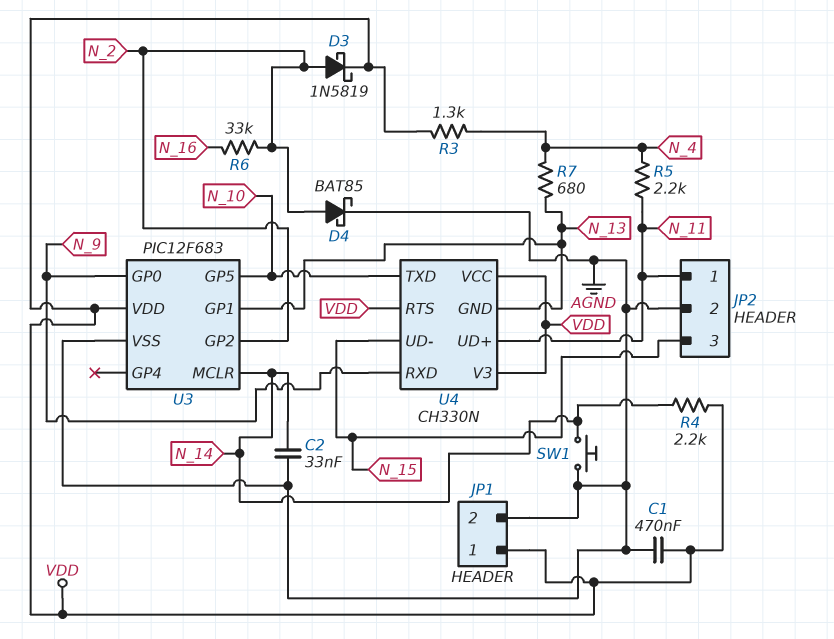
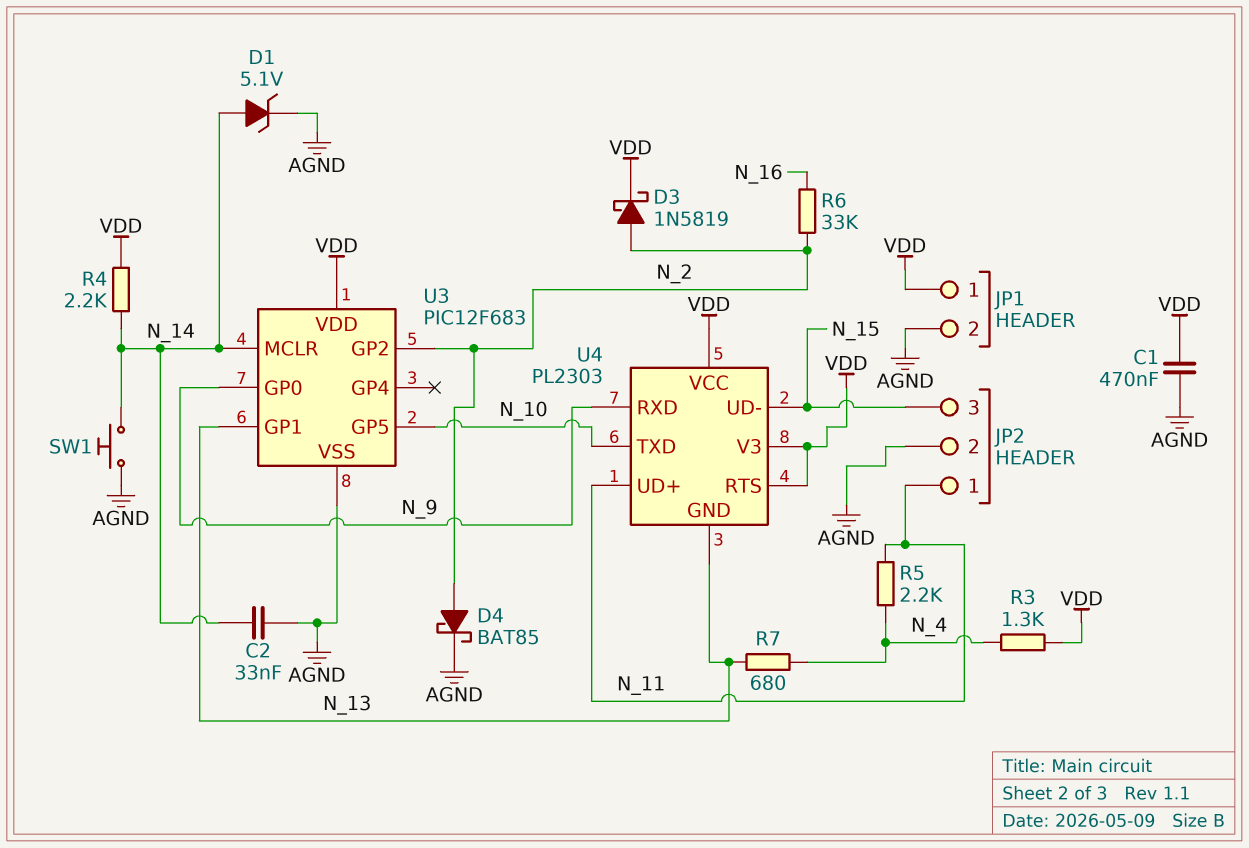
D1: none -> zener 5.1V (A N_14, K AGND)
U4: CH330N -> PL2303

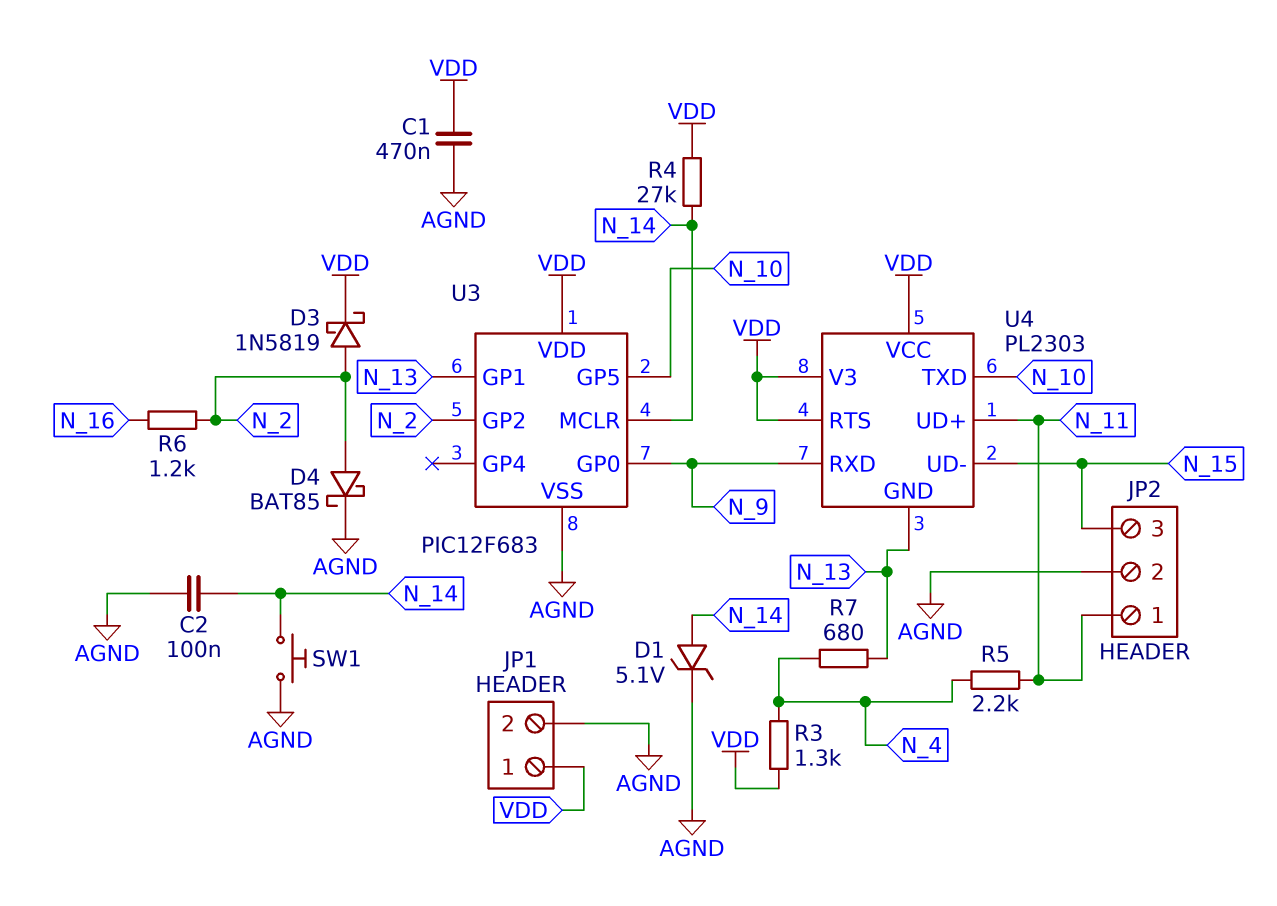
C2: 33nF (AGND, N_14) -> 100nF (AGND, N_14)
R4: 2.2k (N_14, VDD) -> 27k (N_14, VDD)
R6: 33k (N_2, N_16) -> 1.2k (N_2, N_16)

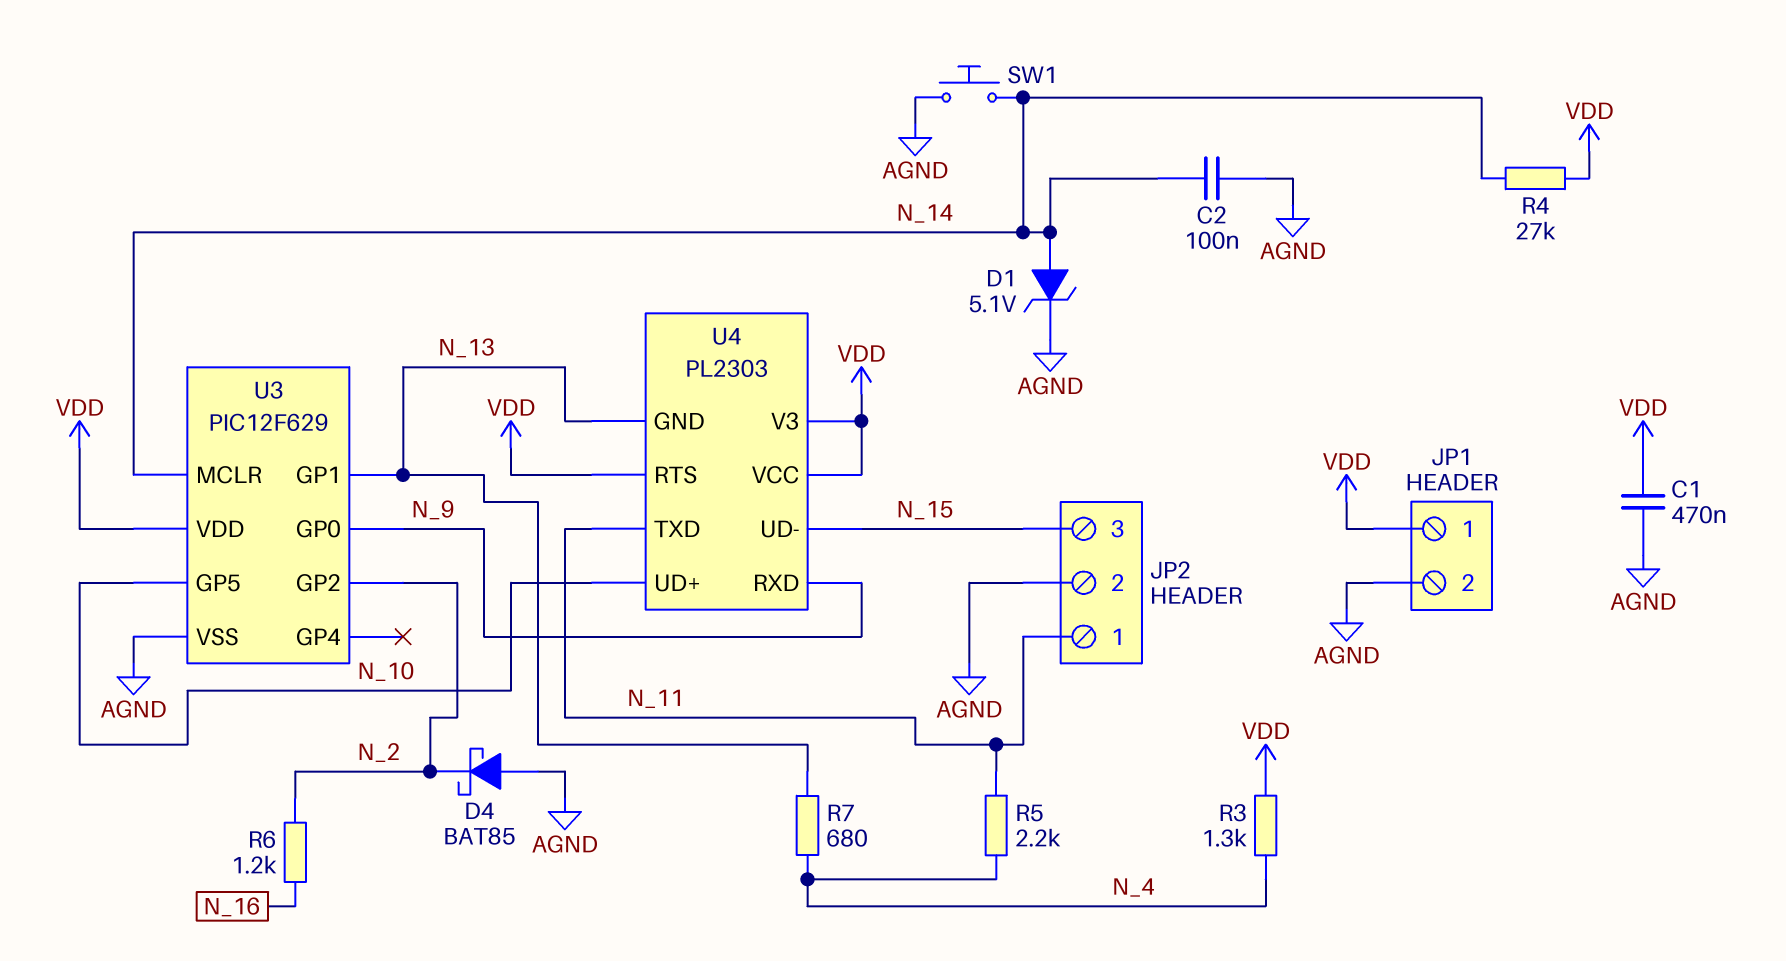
D3: schottky 1N5819 (A N_2, K VDD) -> none
D4: schottky BAT85 (A N_2, K AGND) -> schottky BAT85 (A AGND, K N_2)
U3: PIC12F683 -> PIC12F629
U4 pin TXD: N_10 -> N_11
U4 pin UD+: N_11 -> N_10

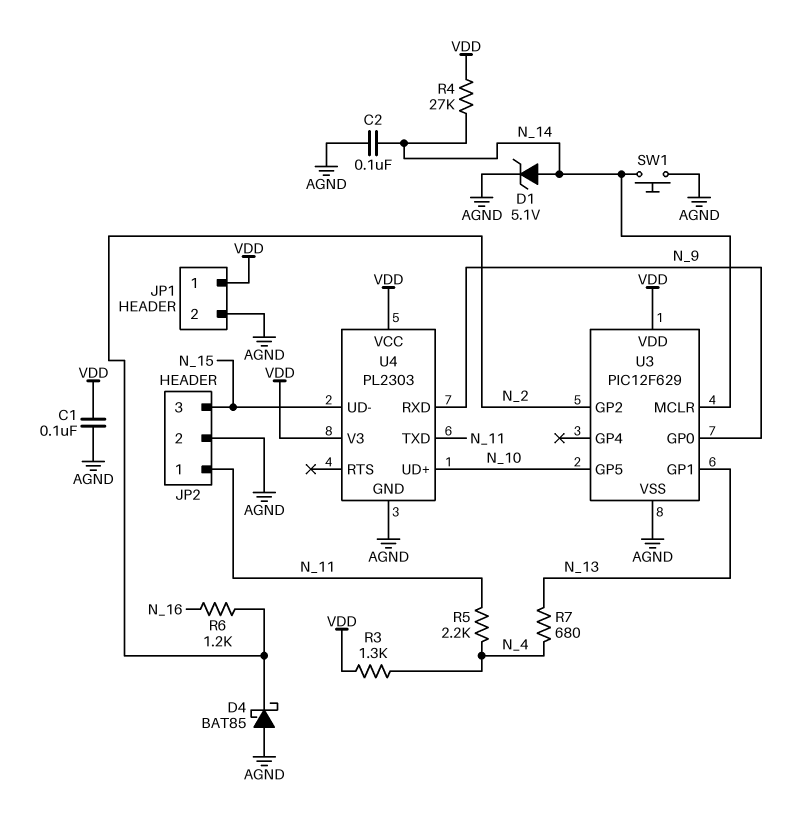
C1: 470nF (AGND, VDD) -> 100nF (AGND, VDD)
U4 pin GND: N_13 -> AGND
U4 pin RTS: VDD -> none

